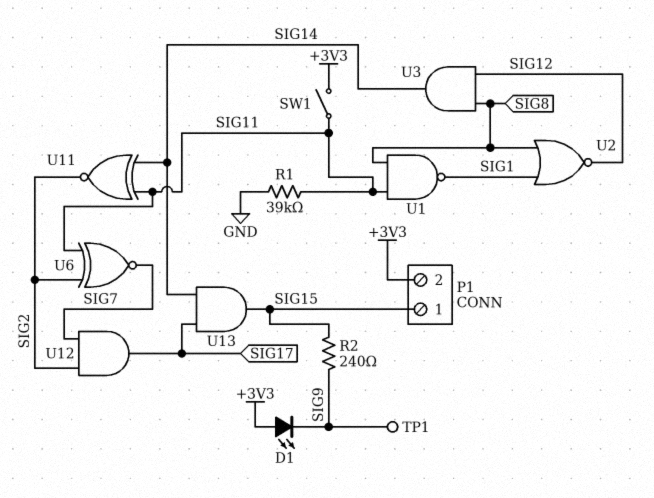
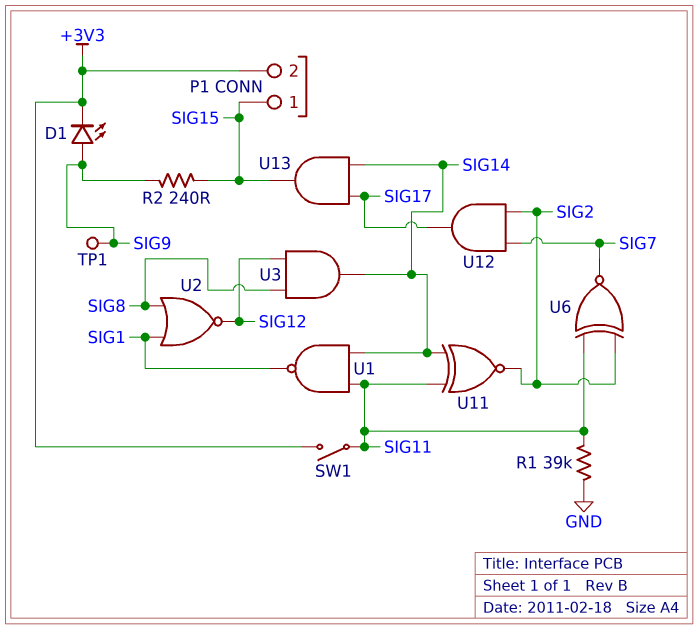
D1: LED (A +3V3, K SIG9) -> LED (A SIG9, K +3V3)
U1: NAND (in SIG8, in SIG11, out SIG1) -> NAND (in SIG11, in SIG14, out SIG1)

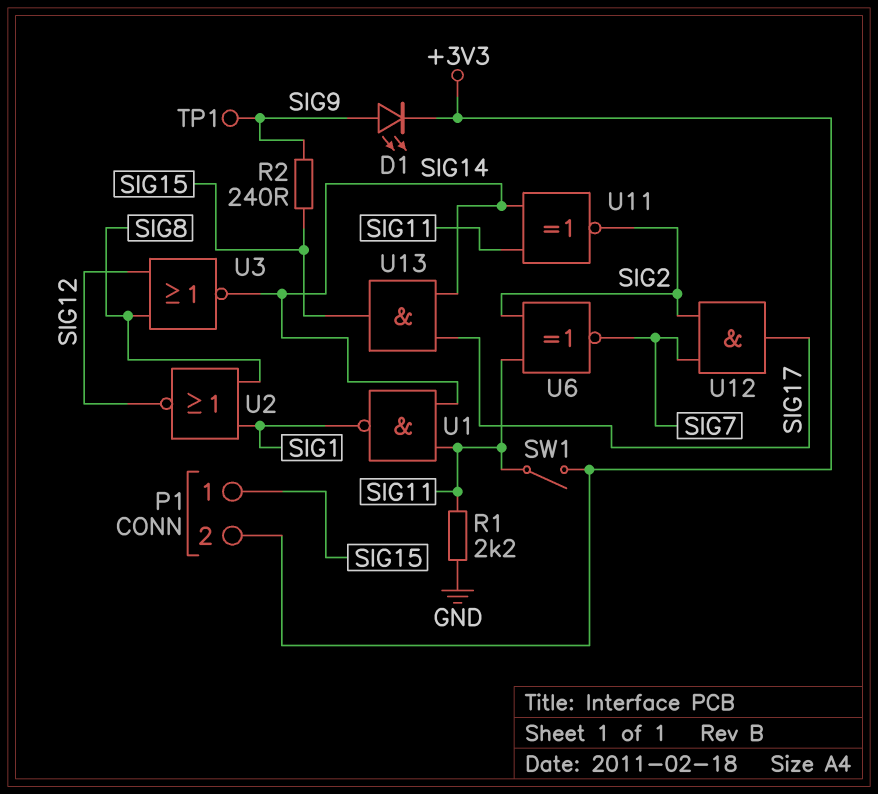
R1: 39k (GND, SIG11) -> 2.2k (GND, SIG11)
U3: AND (in SIG8, in SIG12, out SIG14) -> NOR (in SIG8, in SIG12, out SIG14)

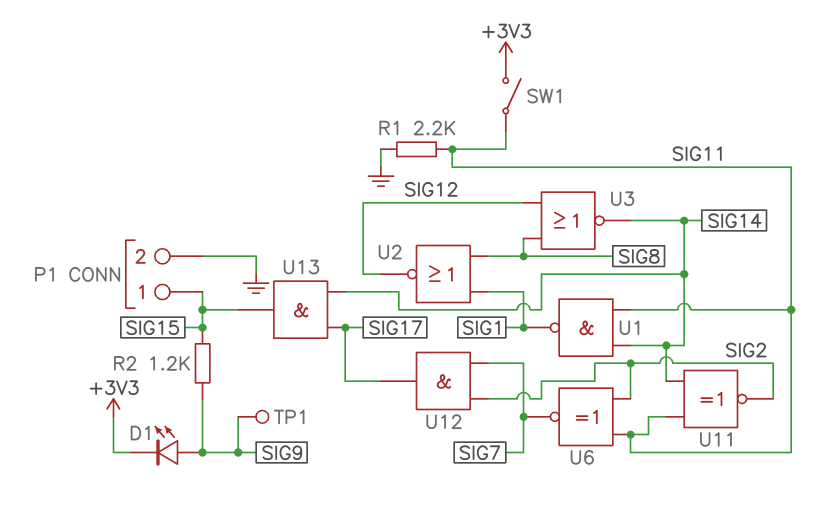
P1 pin 2: +3V3 -> GND
R2: 240 (SIG9, SIG15) -> 1.2k (SIG9, SIG15)

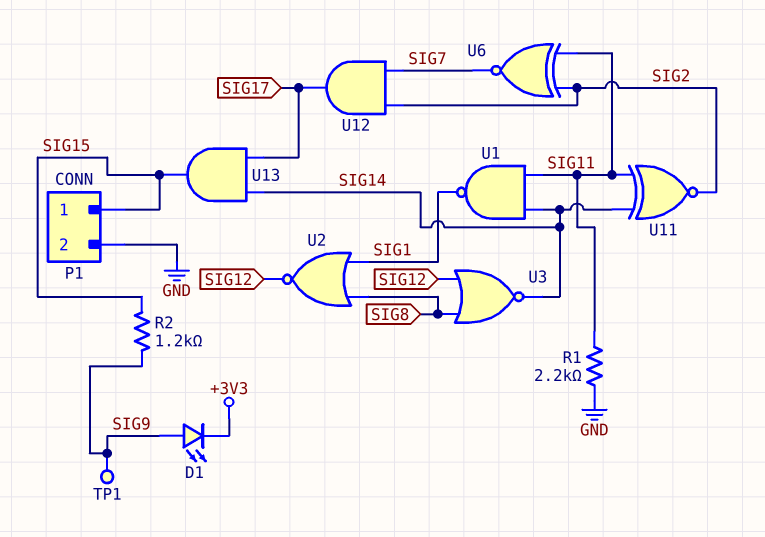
SW1: switch (+3V3, SIG11) -> none

